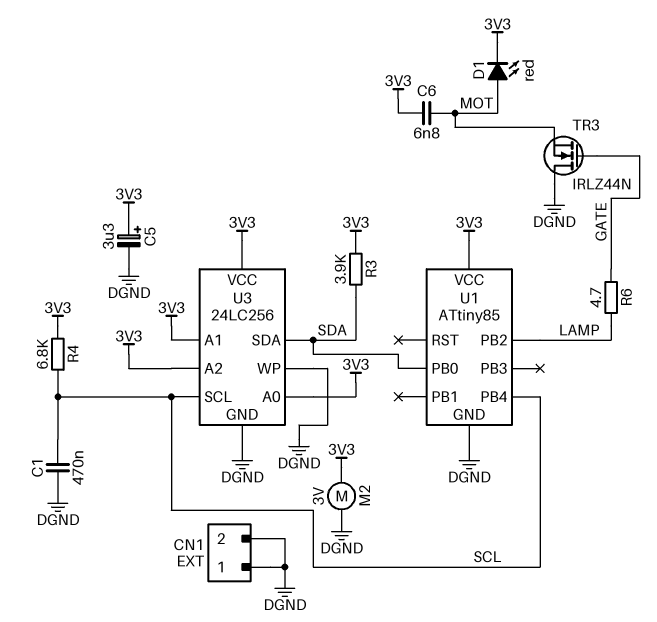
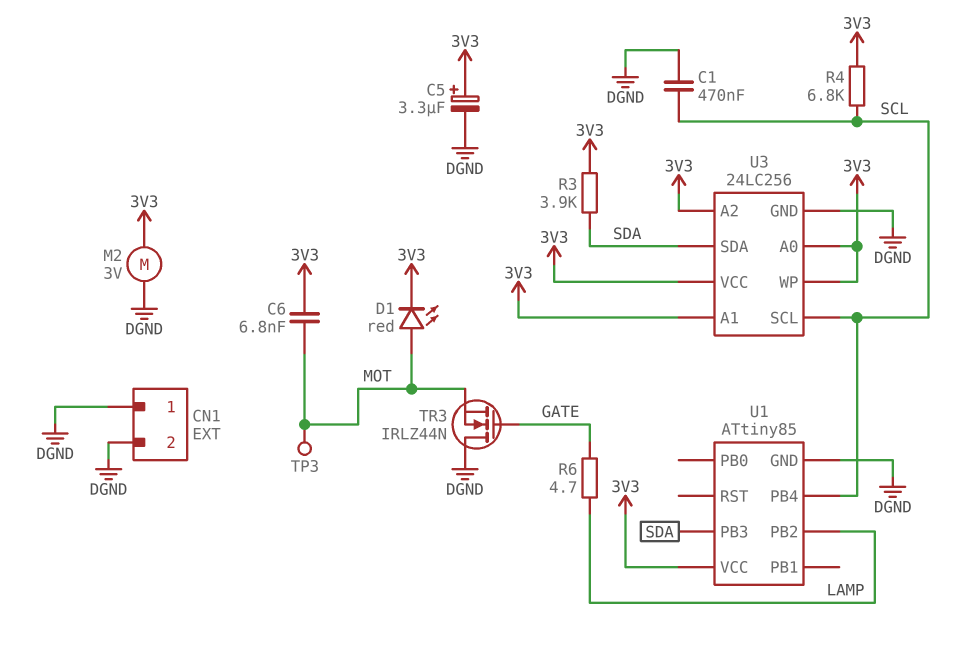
TP3: none -> test point (MOT)
U1 pin PB0: SDA -> none
U1 pin PB3: none -> SDA
U3 pin WP: DGND -> 3V3

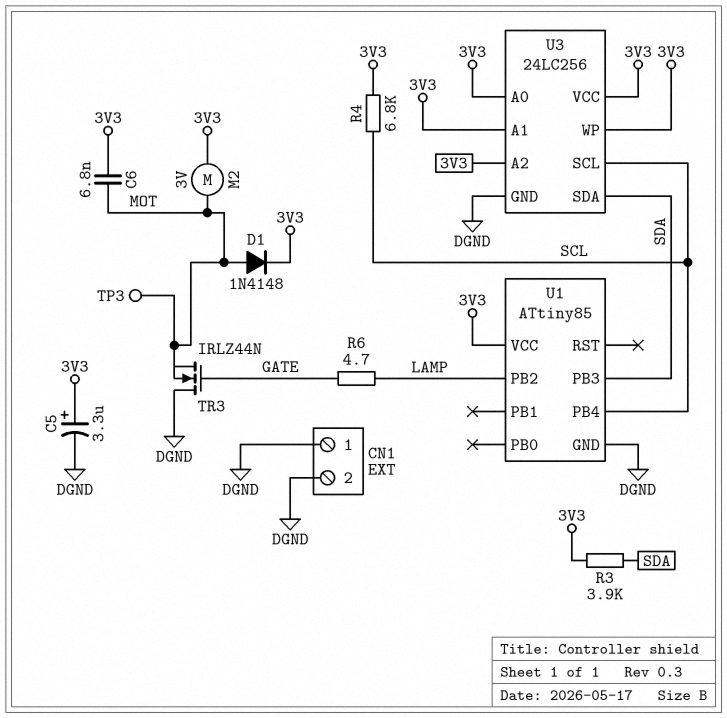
C1: 470nF (DGND, SCL) -> none
D1: LED red (A MOT, K 3V3) -> diode 1N4148 (A MOT, K 3V3)
M2: motor 3V (3V3, DGND) -> motor 3V (3V3, MOT)

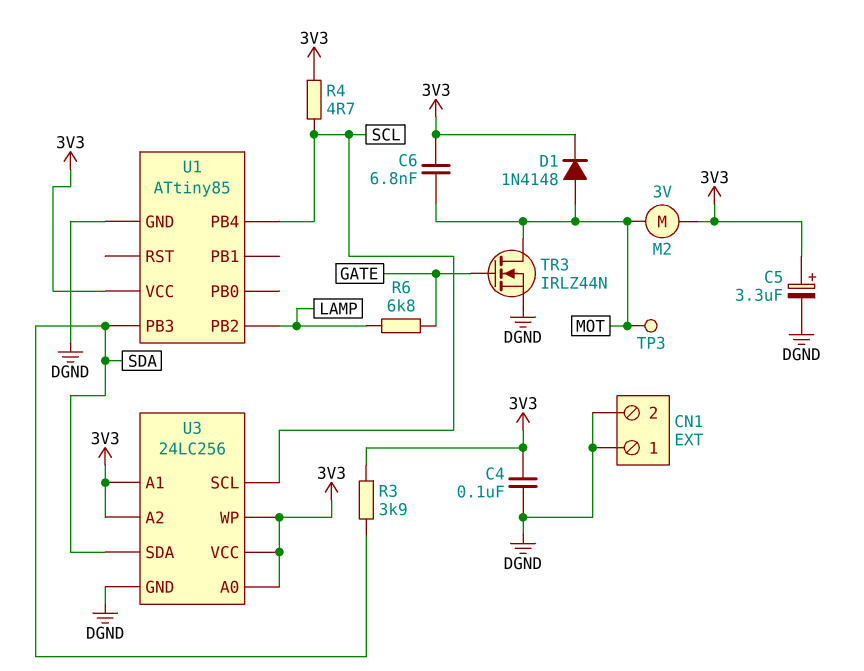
C4: none -> 100nF (3V3, DGND)
R4: 6.8k (3V3, SCL) -> 4.7 (3V3, SCL)
R6: 4.7 (GATE, LAMP) -> 6.8k (GATE, LAMP)
TR3: NMOS IRLZ44N (G GATE, D DGND, S MOT) -> NMOS IRLZ44N (G GATE, D MOT, S DGND)

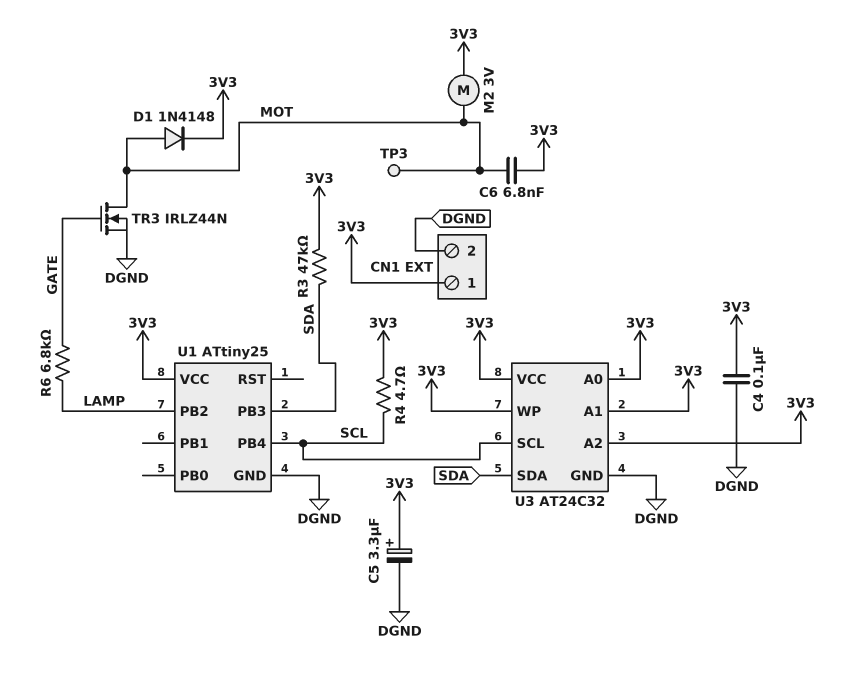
CN1 pin 1: DGND -> 3V3
R3: 3.9k (3V3, SDA) -> 47k (3V3, SDA)
U1: ATtiny85 -> ATtiny25
U3: 24LC256 -> AT24C32

